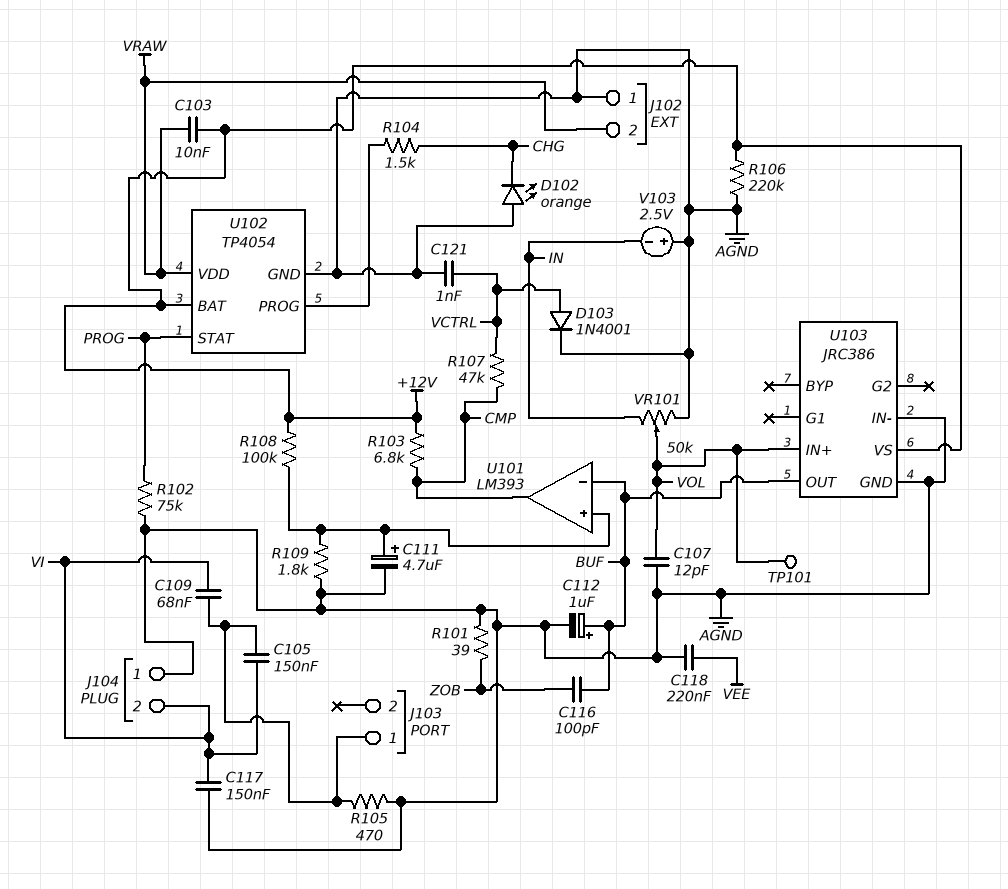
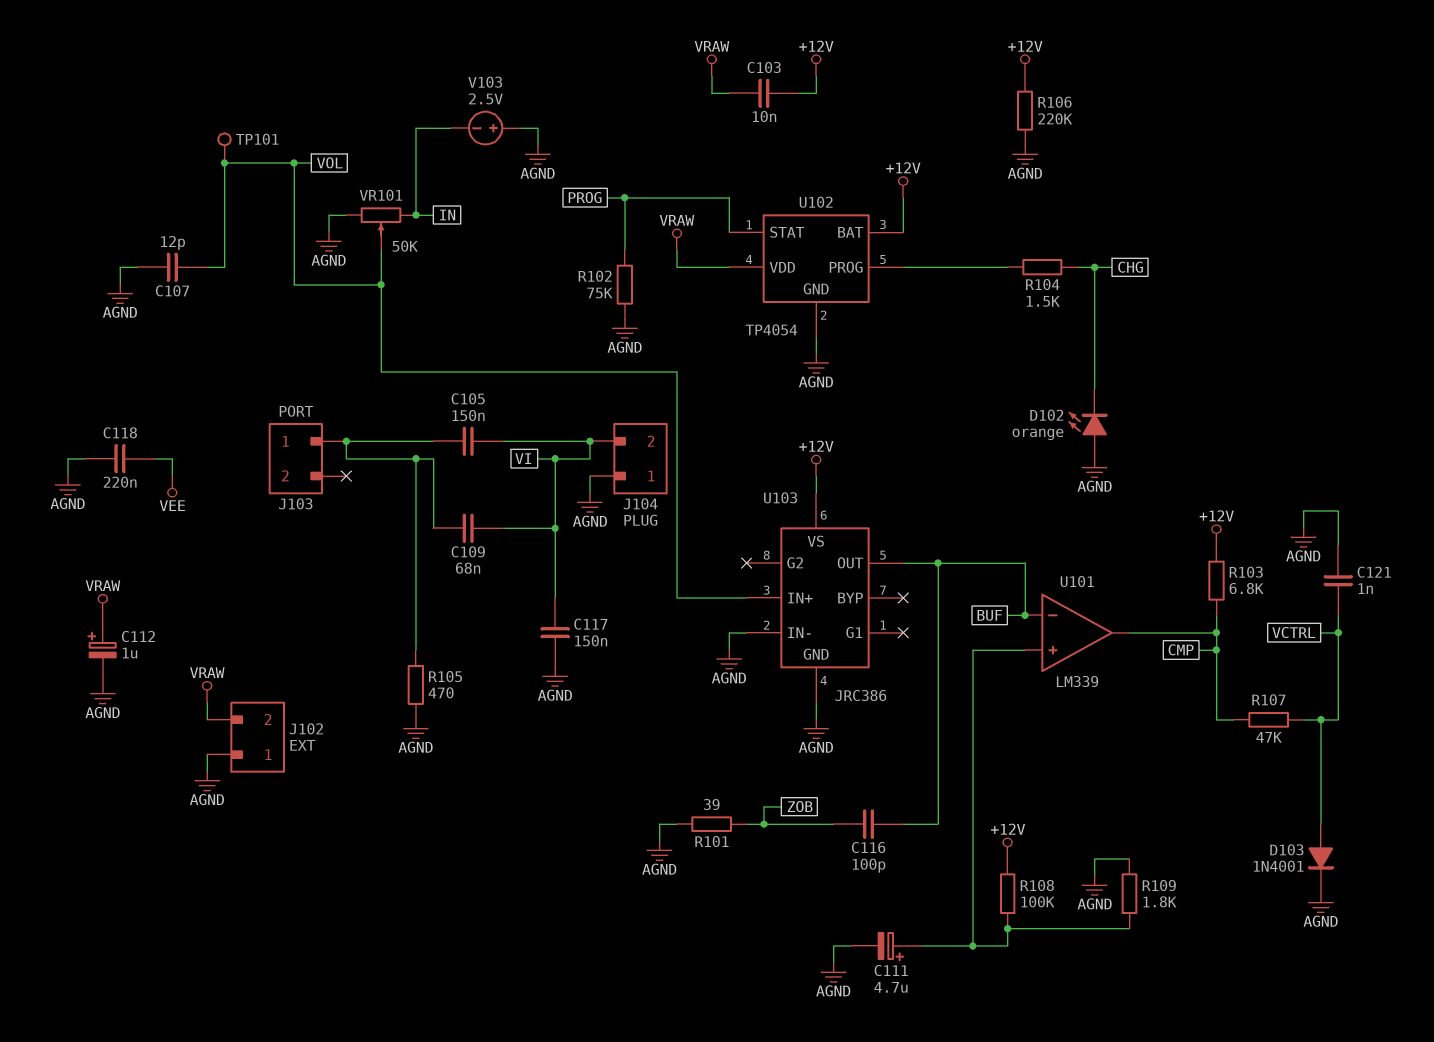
C112: 1uF (plus BUF, minus AGND) -> 1uF (plus VRAW, minus AGND)
U101: LM393 -> LM339

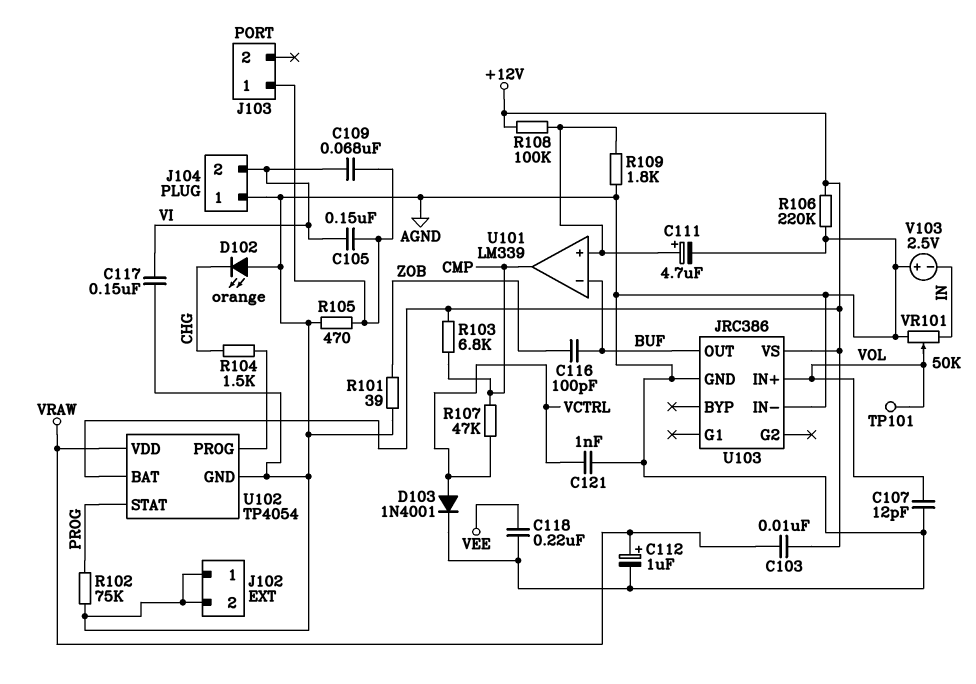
J102 pin 2: VRAW -> AGND

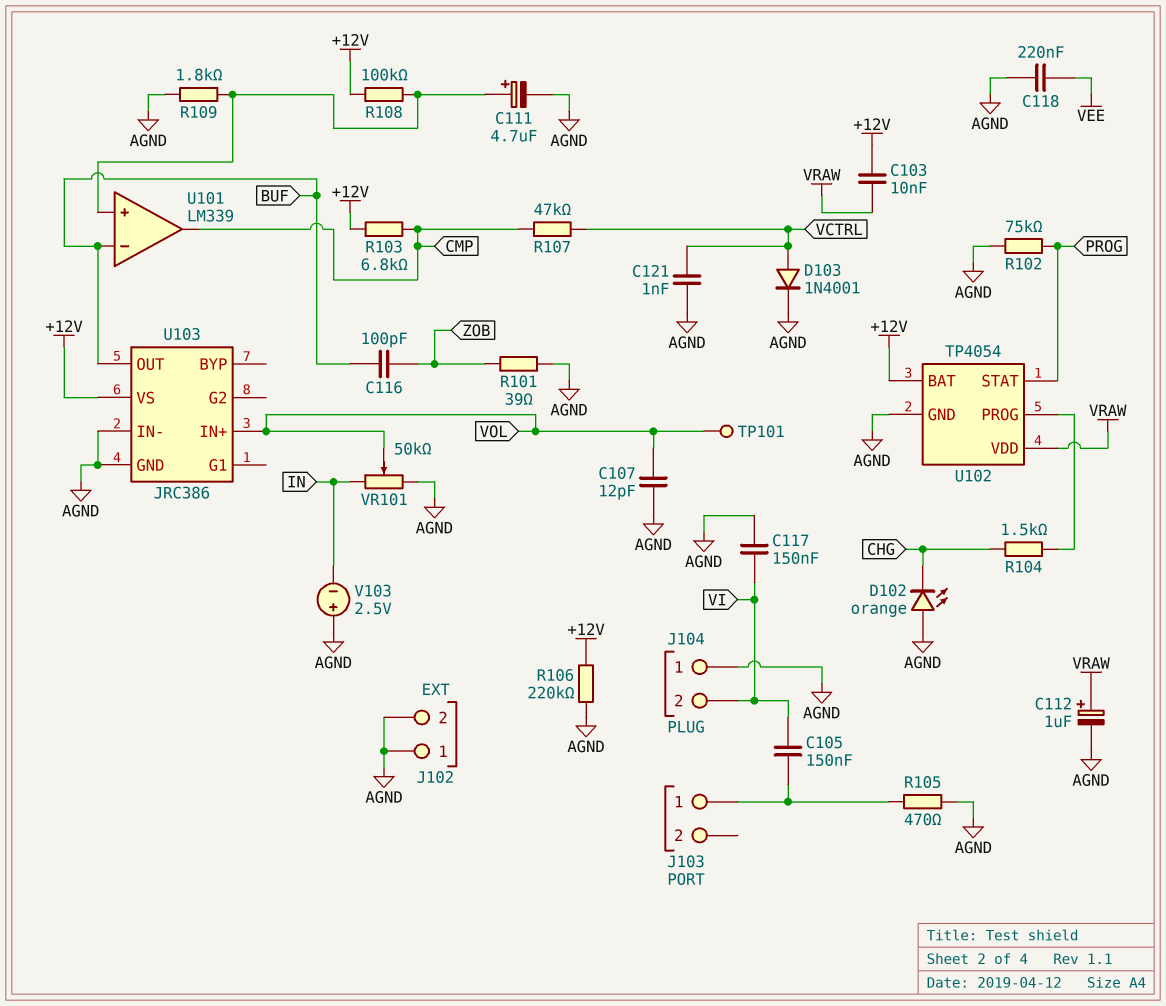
C109: 68nF (J103/1, VI) -> none

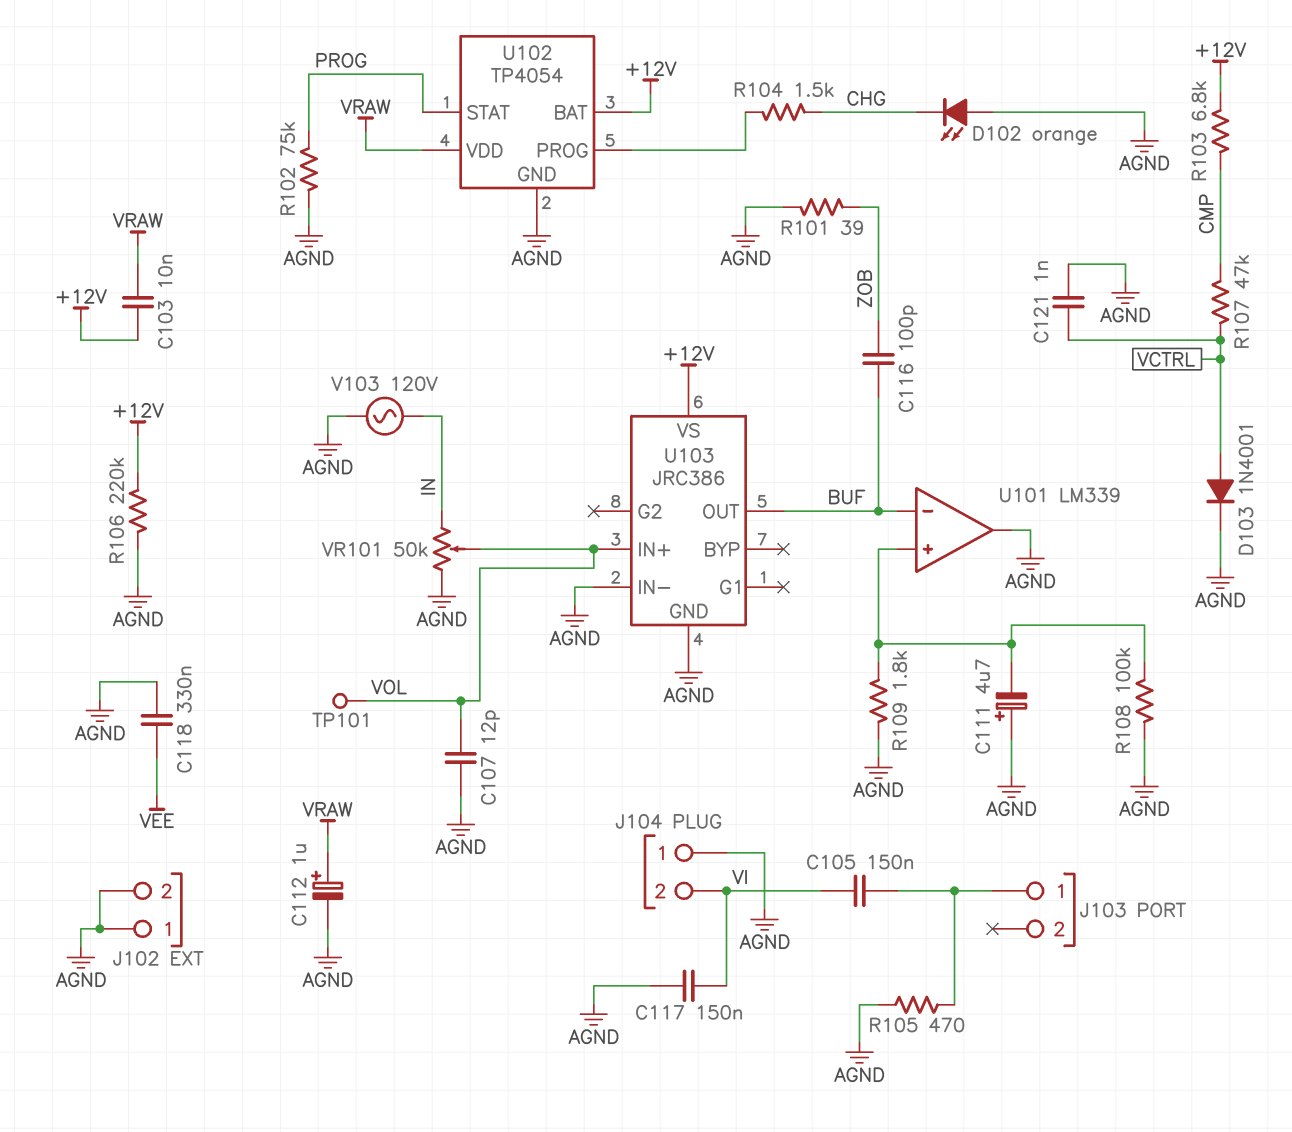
C111: 4.7uF (plus U101/in+, minus AGND) -> 4.7uF (plus AGND, minus U101/in+)
C118: 220nF (AGND, VEE) -> 330nF (AGND, VEE)
R108: 100k (+12V, U101/in+) -> 100k (AGND, U101/in+)
U101 pin out: CMP -> AGND
V103: 2.5V (plus AGND, minus IN) -> AC 120V (AGND, IN)

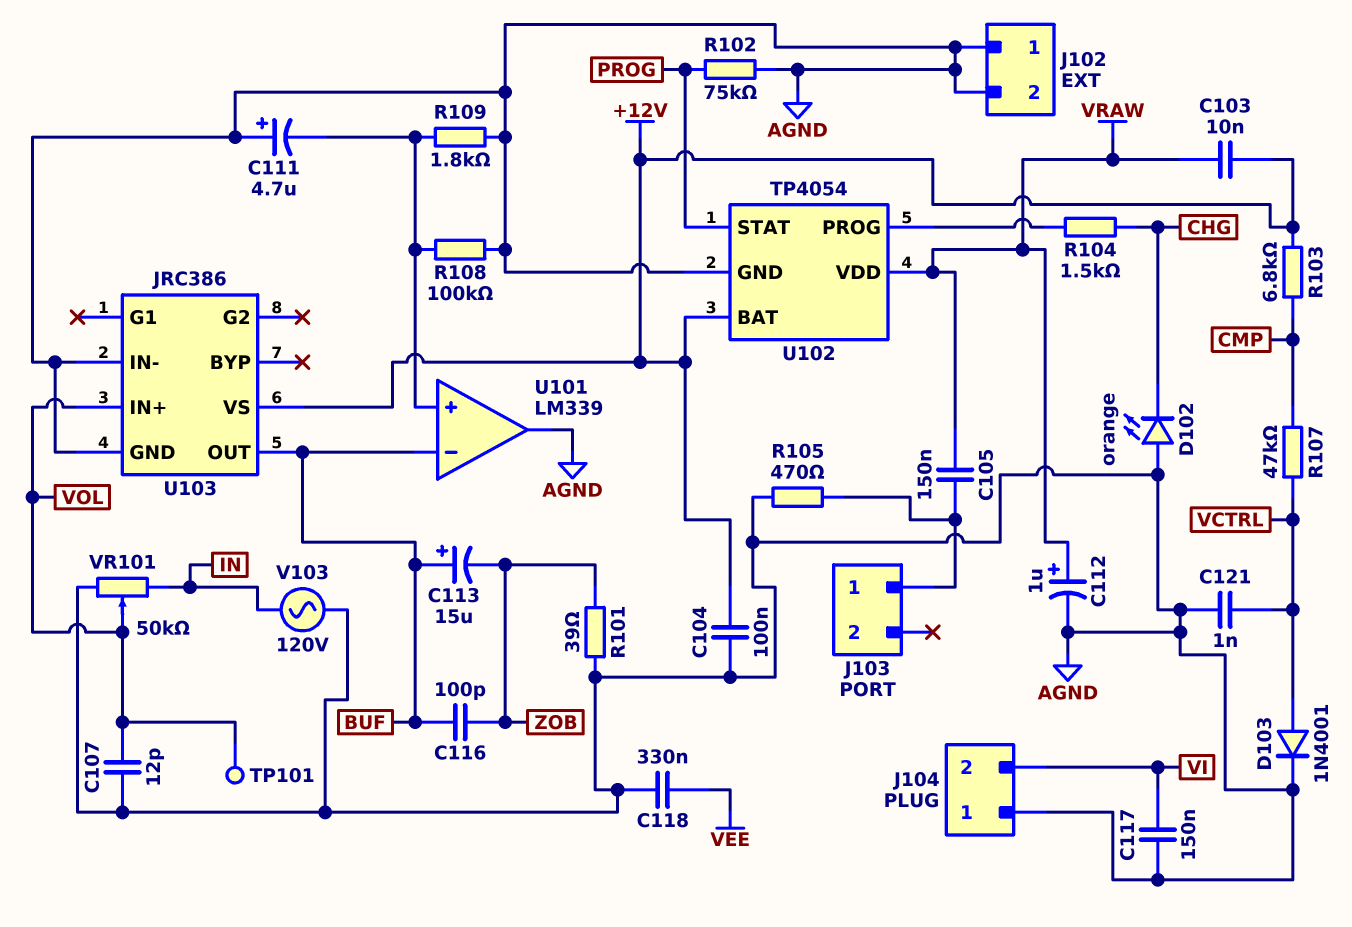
C104: none -> 100nF (+12V, AGND)
C105: 150nF (J103/1, VI) -> 150nF (J103/1, VRAW)
C113: none -> 15uF (plus BUF, minus ZOB)
R106: 220k (+12V, AGND) -> none

